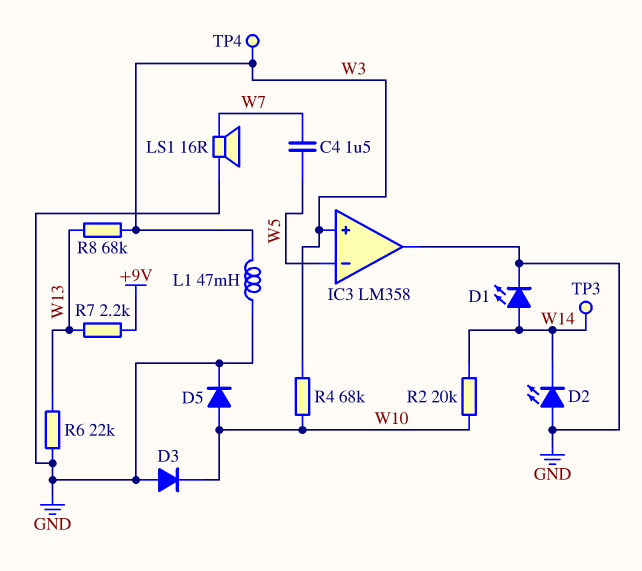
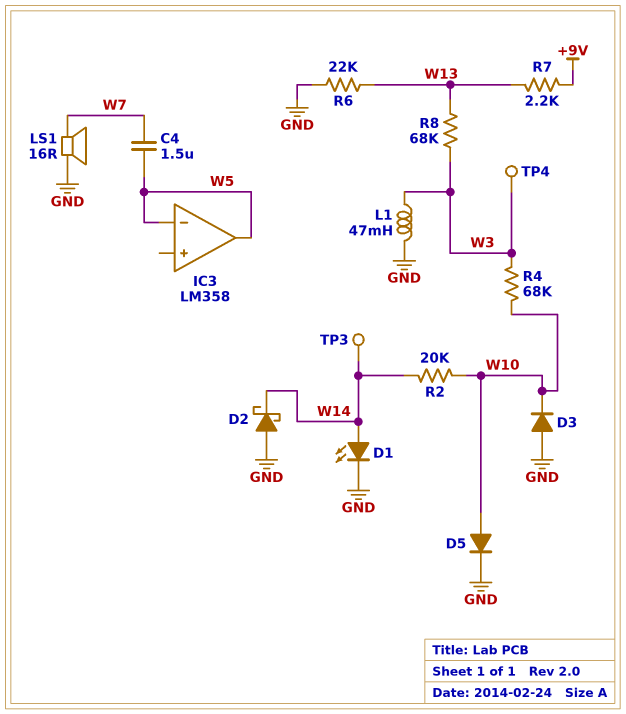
D2: LED (A GND, K W14) -> schottky (A GND, K W14)
IC3 pin in+: W3 -> none
IC3 pin out: GND -> W5

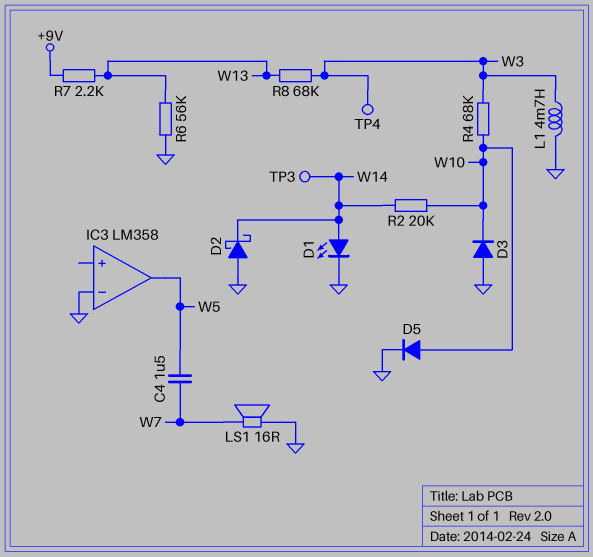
IC3 pin in-: W5 -> GND
L1: 47mH (GND, W3) -> 4.7mH (GND, W3)
R6: 22k (GND, W13) -> 56k (GND, W13)

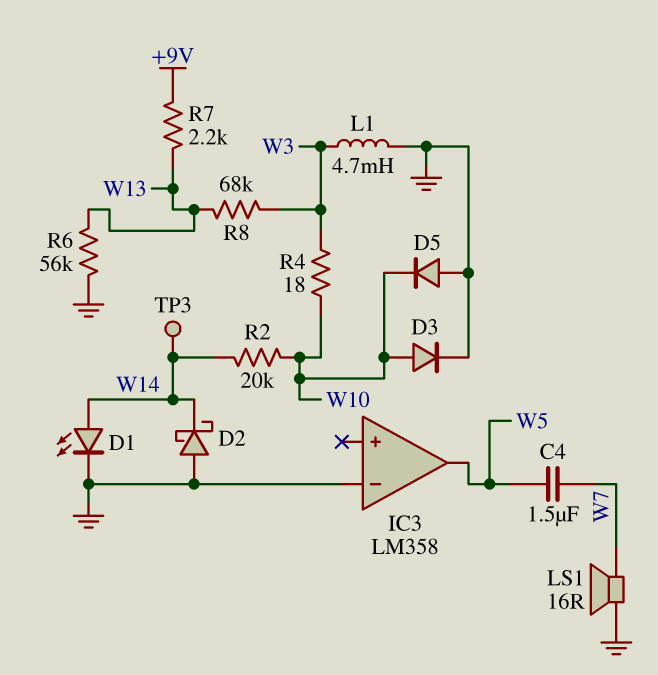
D3: diode (A GND, K W10) -> diode (A W10, K GND)
D5: diode (A W10, K GND) -> diode (A GND, K W10)
R4: 68k (W3, W10) -> 18 (W3, W10)
TP4: test point (W3) -> none

